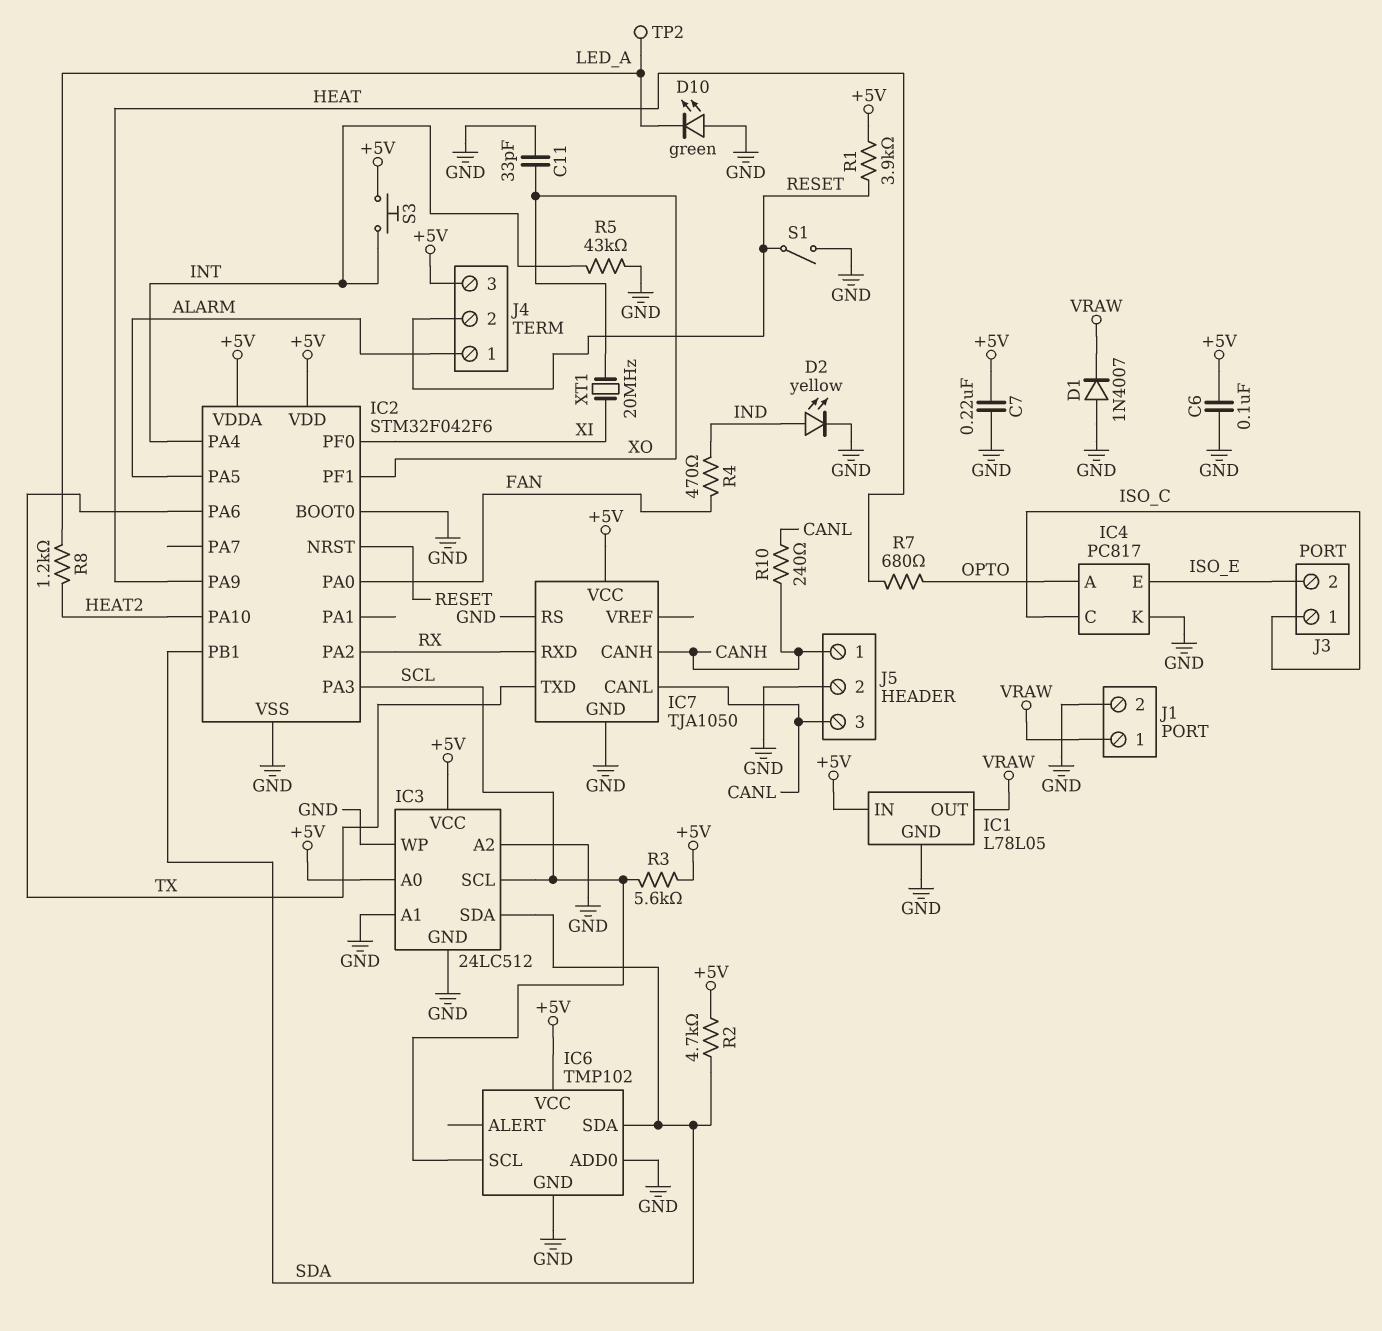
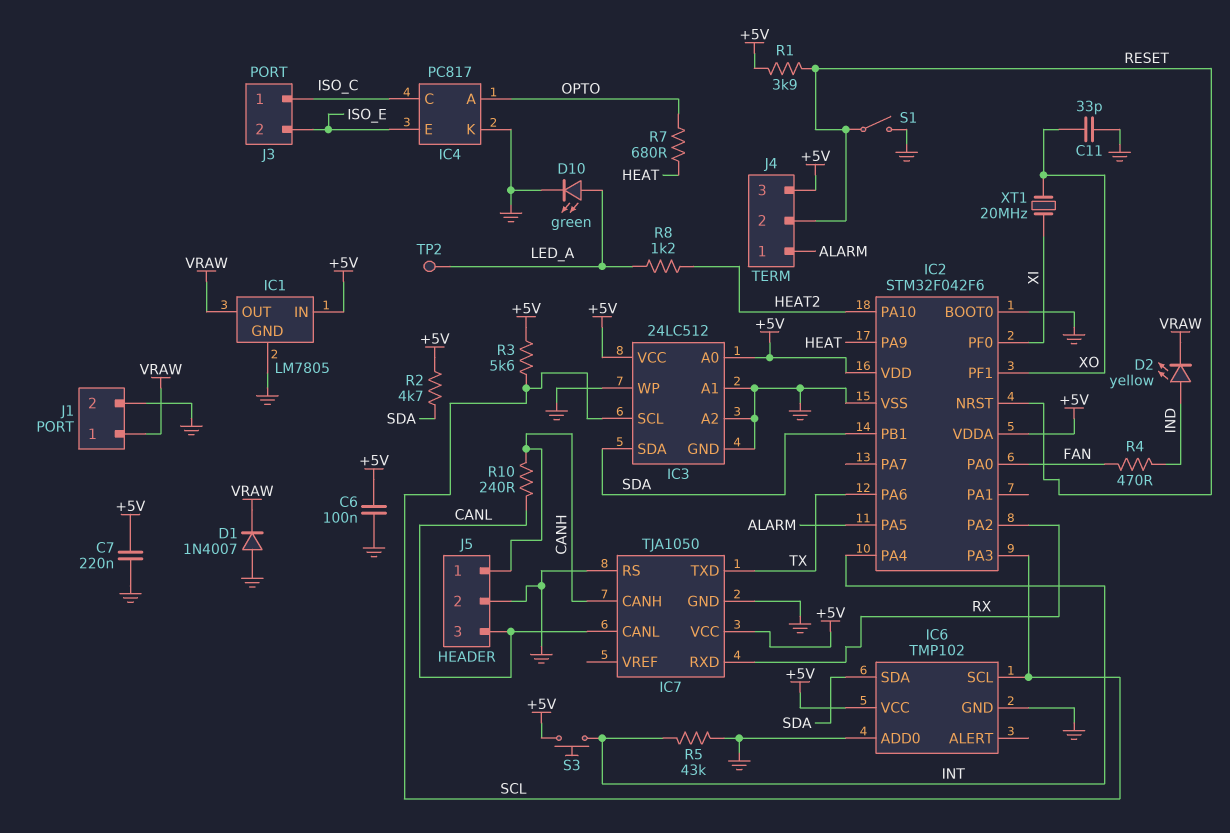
D2: LED yellow (A IND, K GND) -> LED yellow (A IND, K VRAW)
D10: LED green (A GND, K LED_A) -> LED green (A LED_A, K GND)
IC1: L78L05 -> LM7805

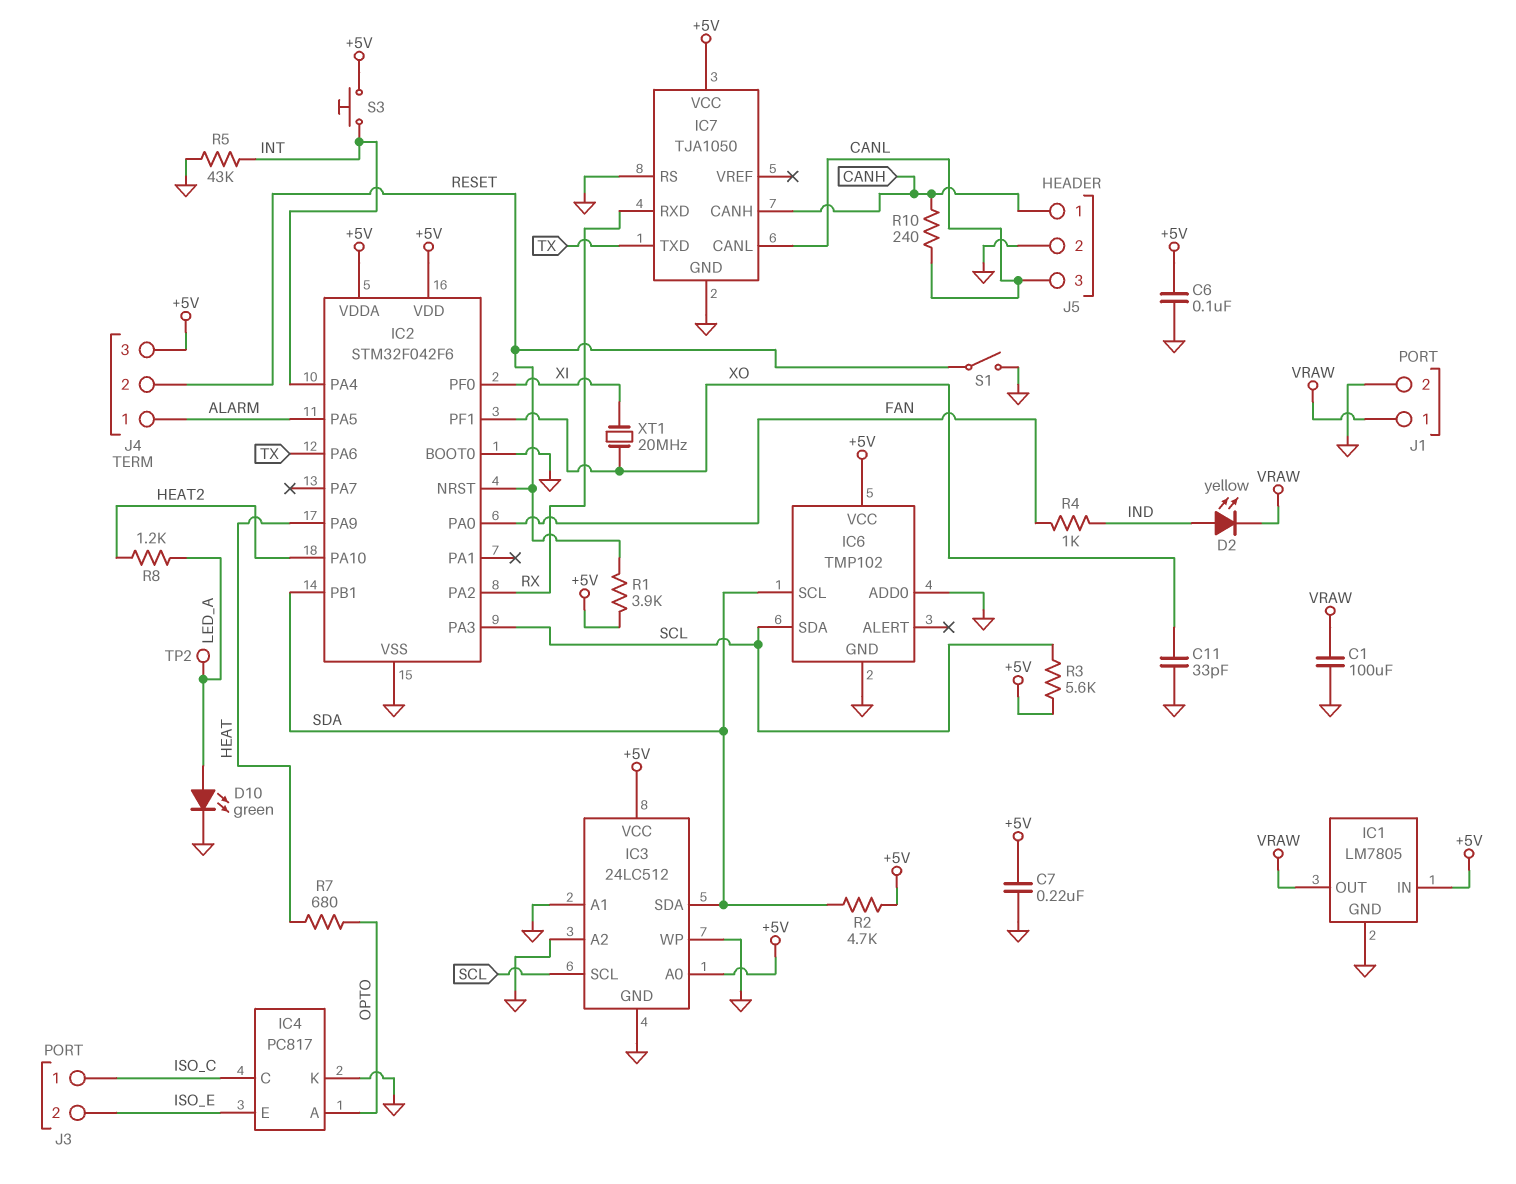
C1: none -> 100uF (GND, VRAW)
D1: diode 1N4007 (A GND, K VRAW) -> none
IC6 pin SCL: SCL -> SDA
IC6 pin SDA: SDA -> SCL
R4: 470 (FAN, IND) -> 1k (FAN, IND)

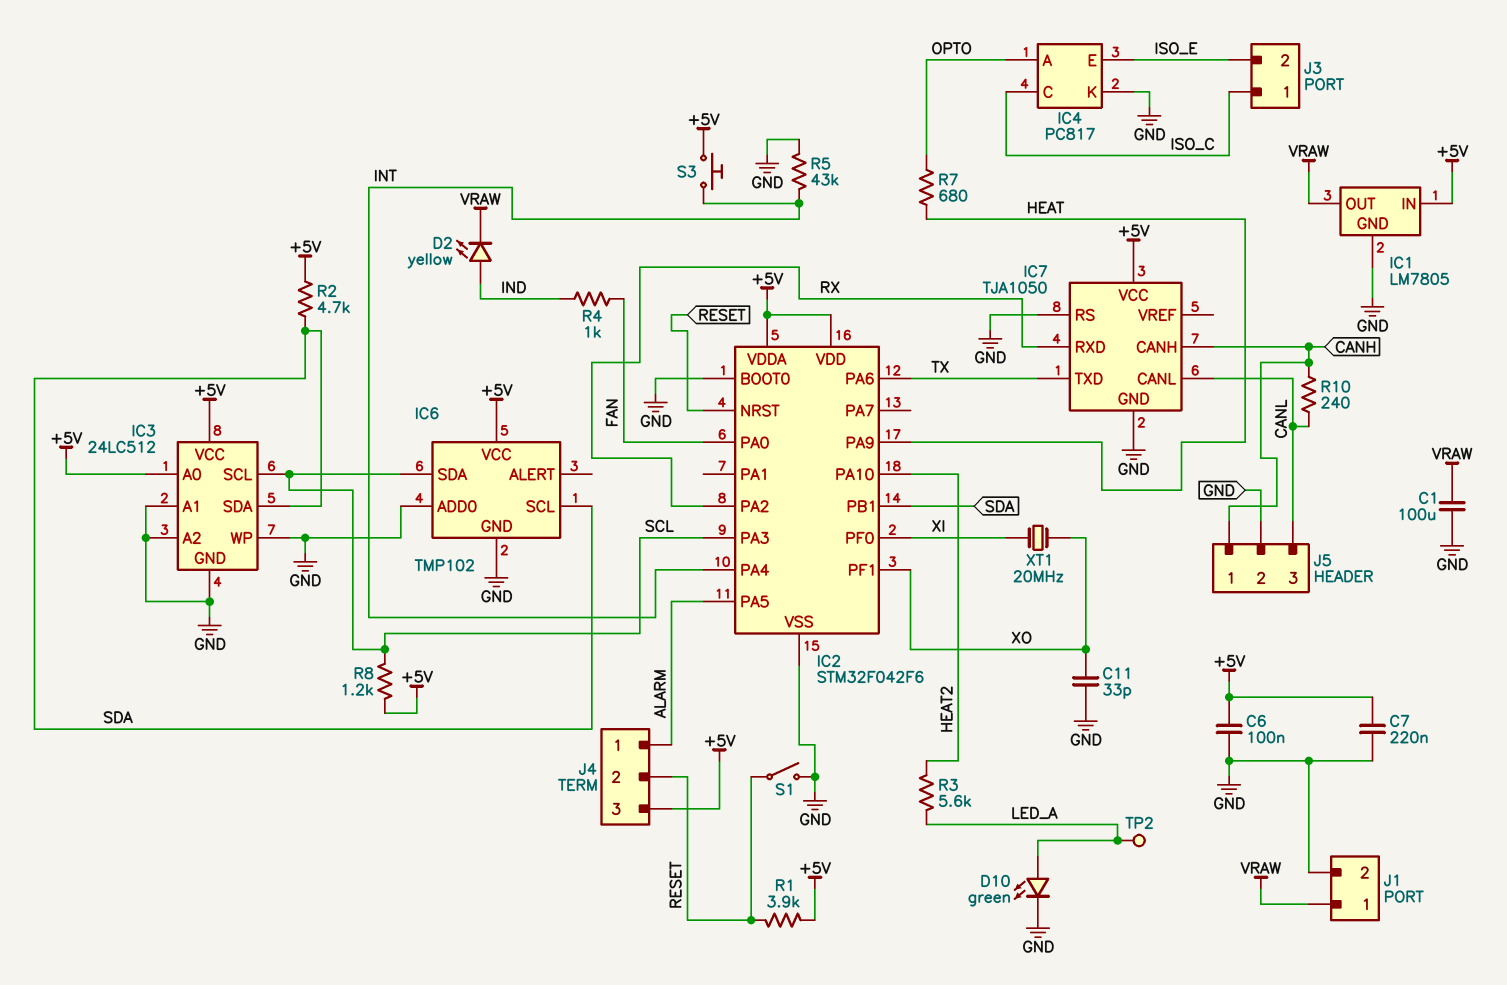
R3: 5.6k (+5V, SCL) -> 5.6k (HEAT2, LED_A)
R8: 1.2k (HEAT2, LED_A) -> 1.2k (+5V, SCL)

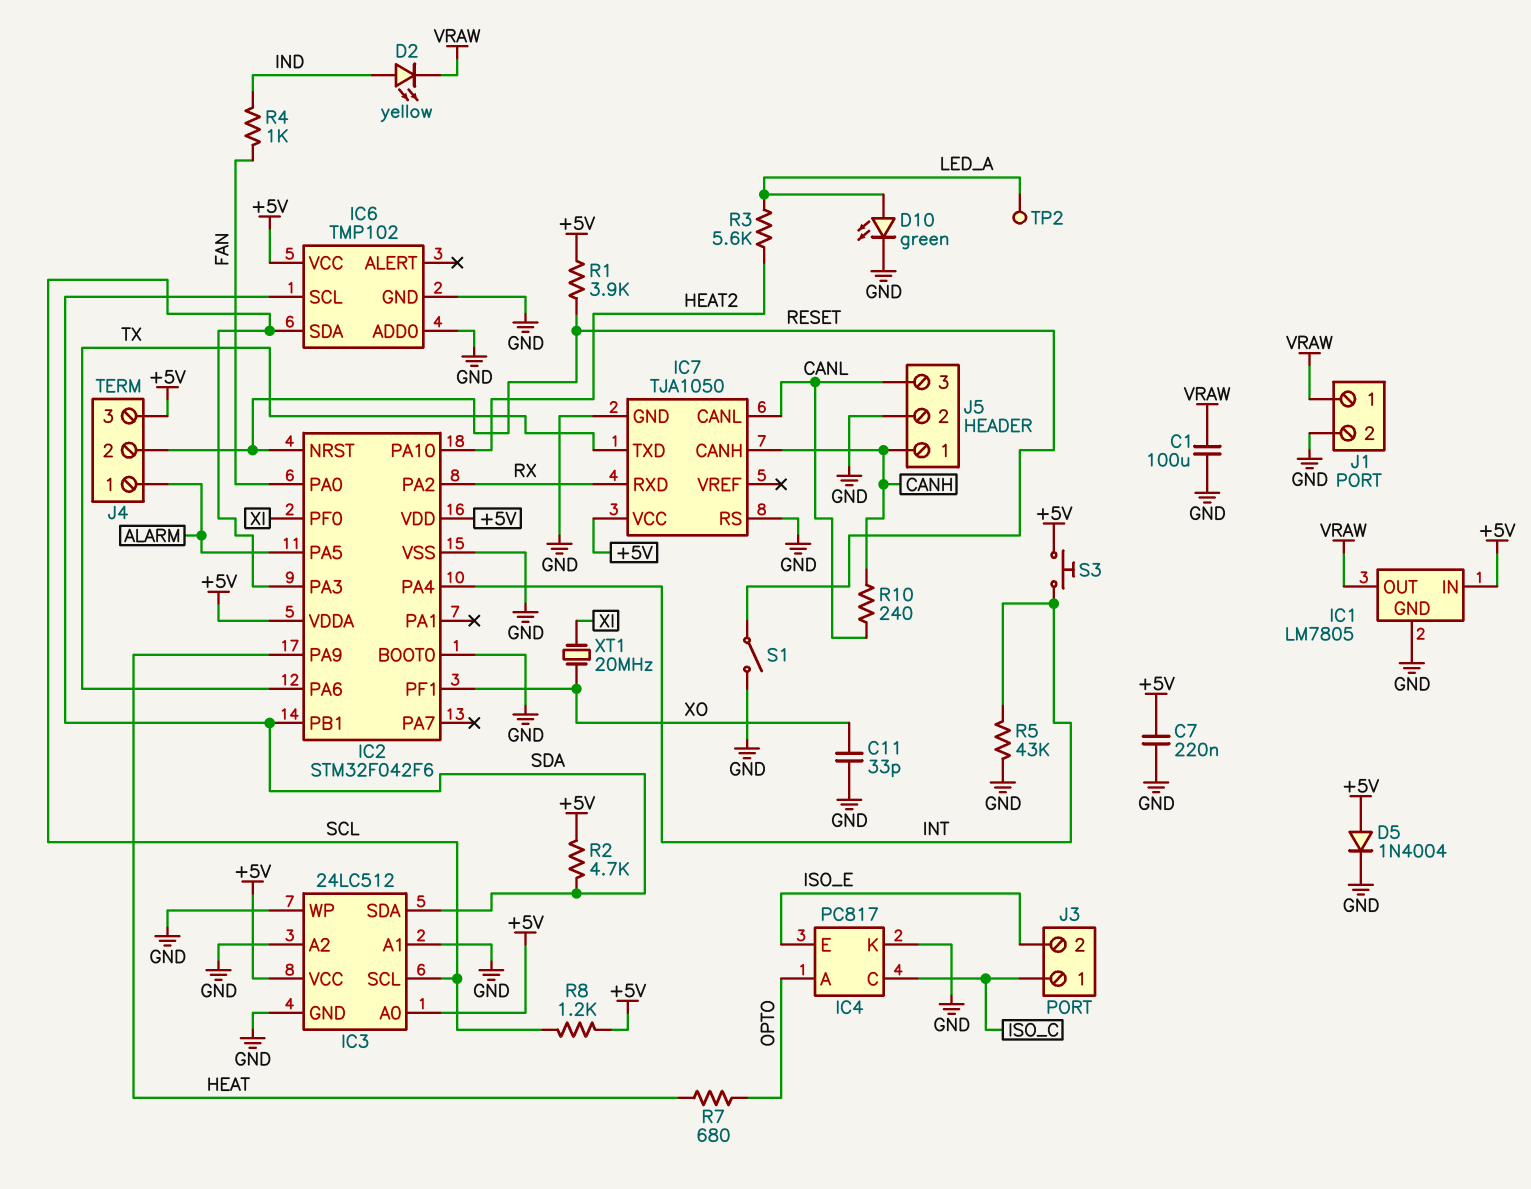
C6: 100nF (+5V, GND) -> none
D5: none -> diode 1N4004 (A +5V, K GND)

